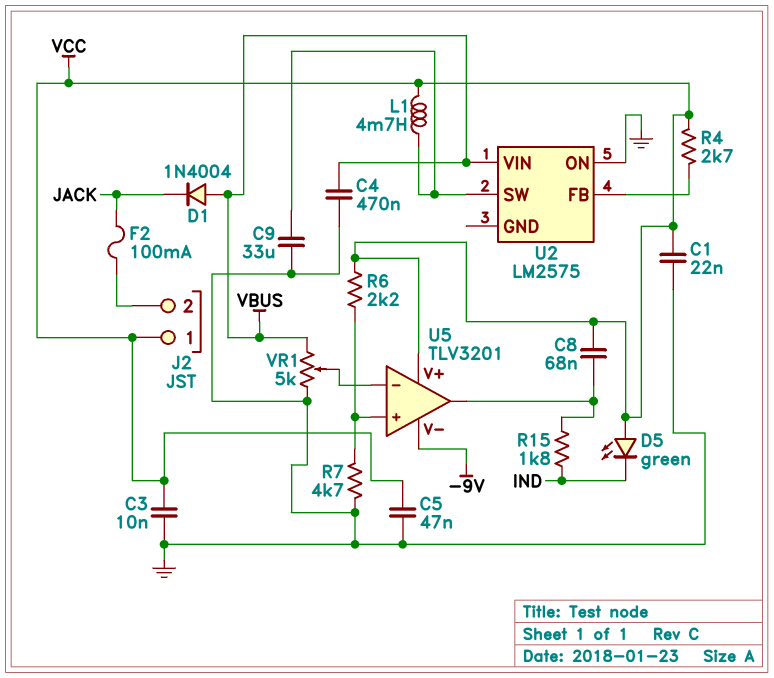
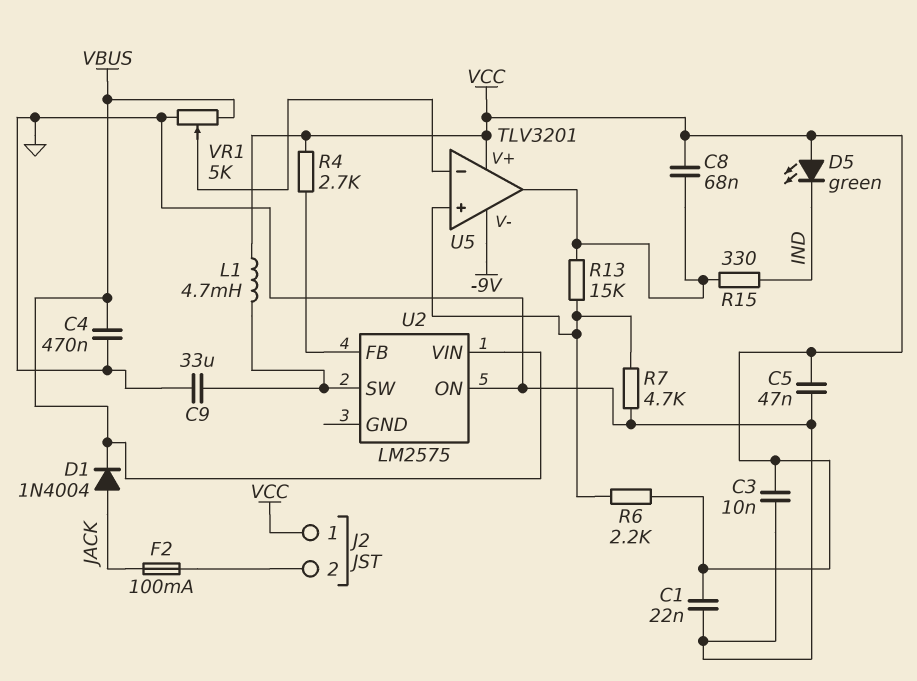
D1: diode 1N4004 (A VBUS, K JACK) -> diode 1N4004 (A JACK, K VBUS)
R13: none -> 15k (U5/in+, U5/out)
R15: 1.8k (IND, U5/out) -> 330 (IND, U5/out)

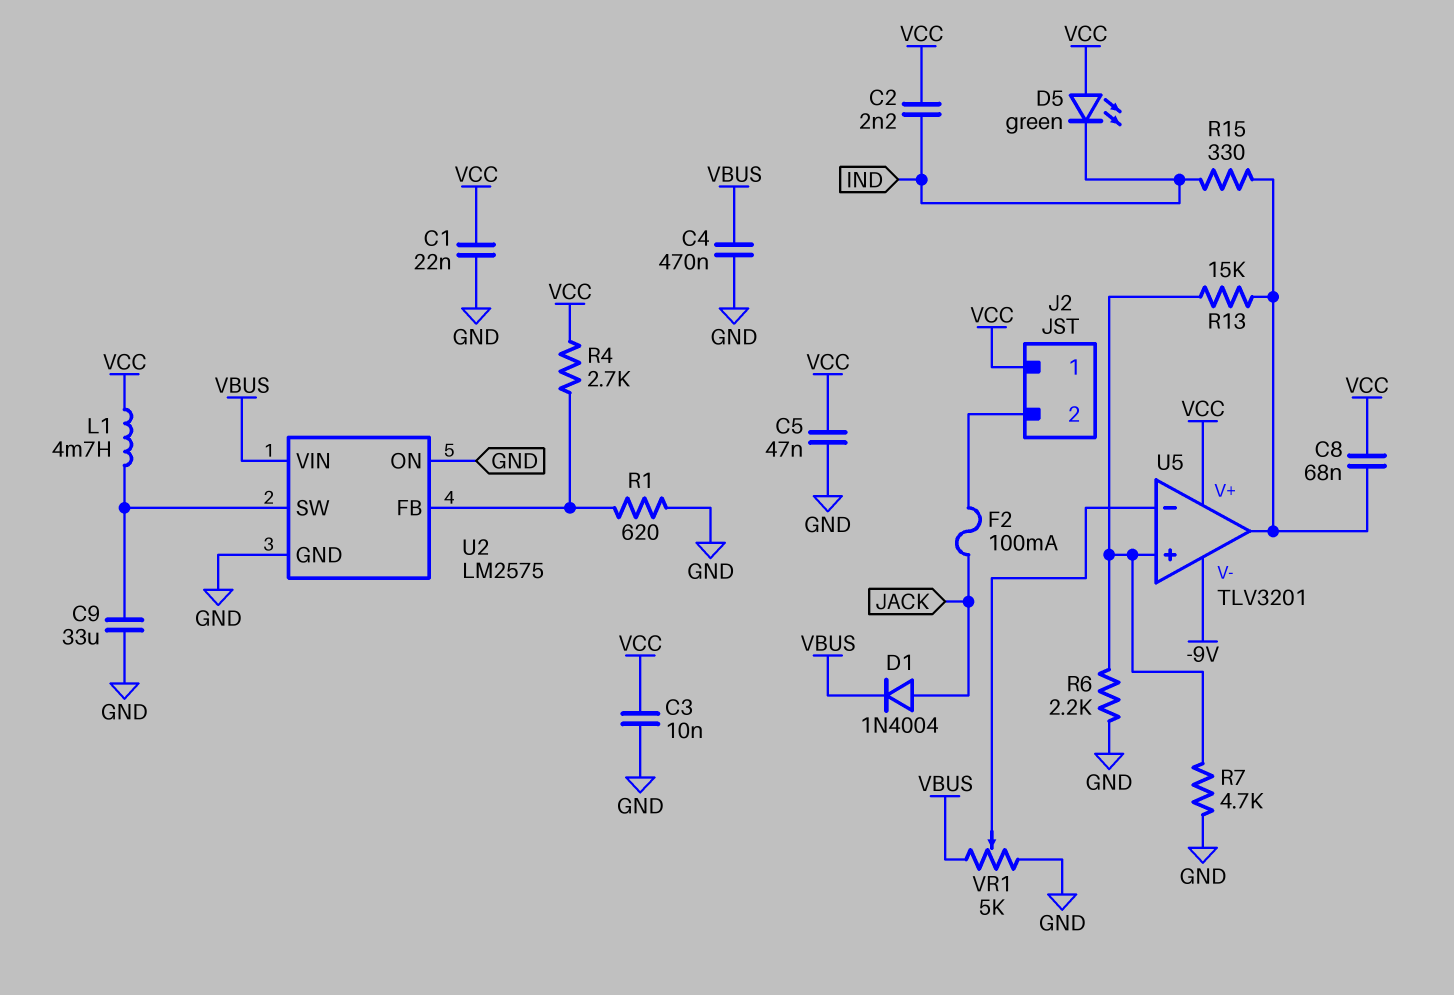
C2: none -> 2.2nF (IND, VCC)
R1: none -> 620 (GND, U2/FB)
R6: 2.2k (U5/in+, VCC) -> 2.2k (GND, U5/in+)
U2 pin GND: none -> GND

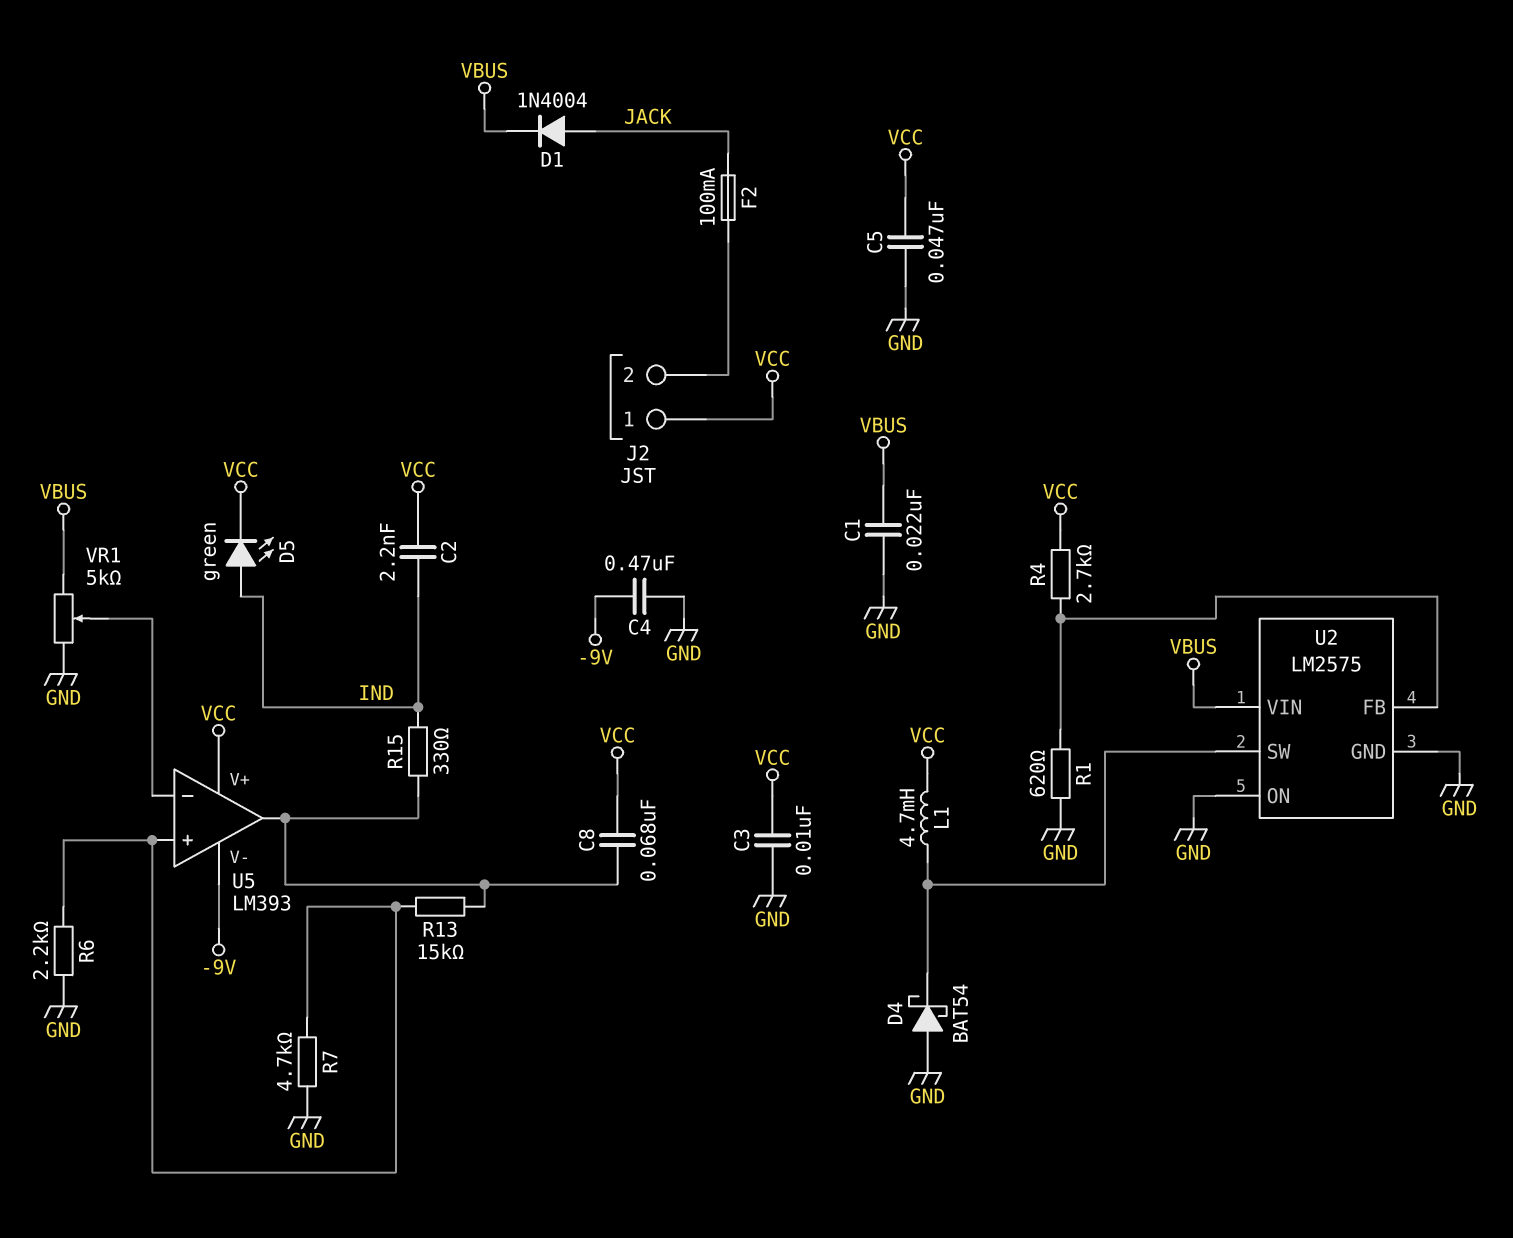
C1: 22nF (GND, VCC) -> 22nF (GND, VBUS)
C4: 470nF (GND, VBUS) -> 470nF (-9V, GND)
C9: 33uF (GND, U2/SW) -> none
D4: none -> schottky BAT54 (A GND, K U2/SW)
D5: LED green (A VCC, K IND) -> LED green (A IND, K VCC)
U5: TLV3201 -> LM393

